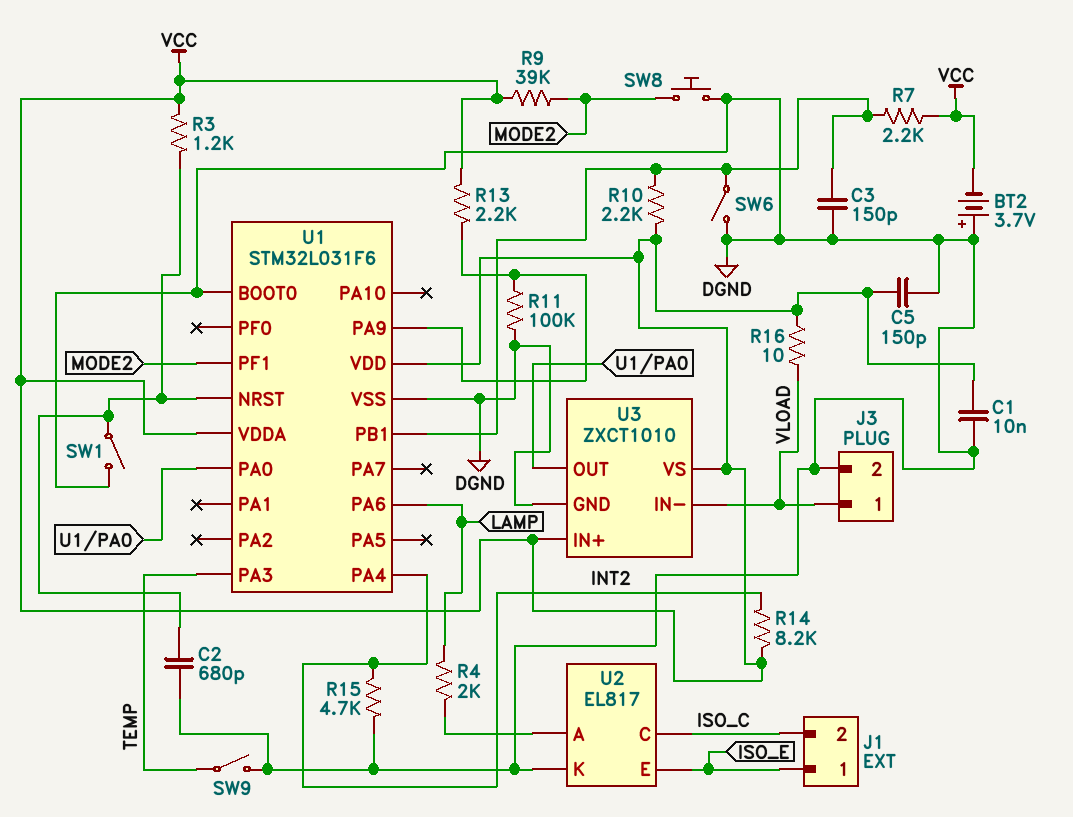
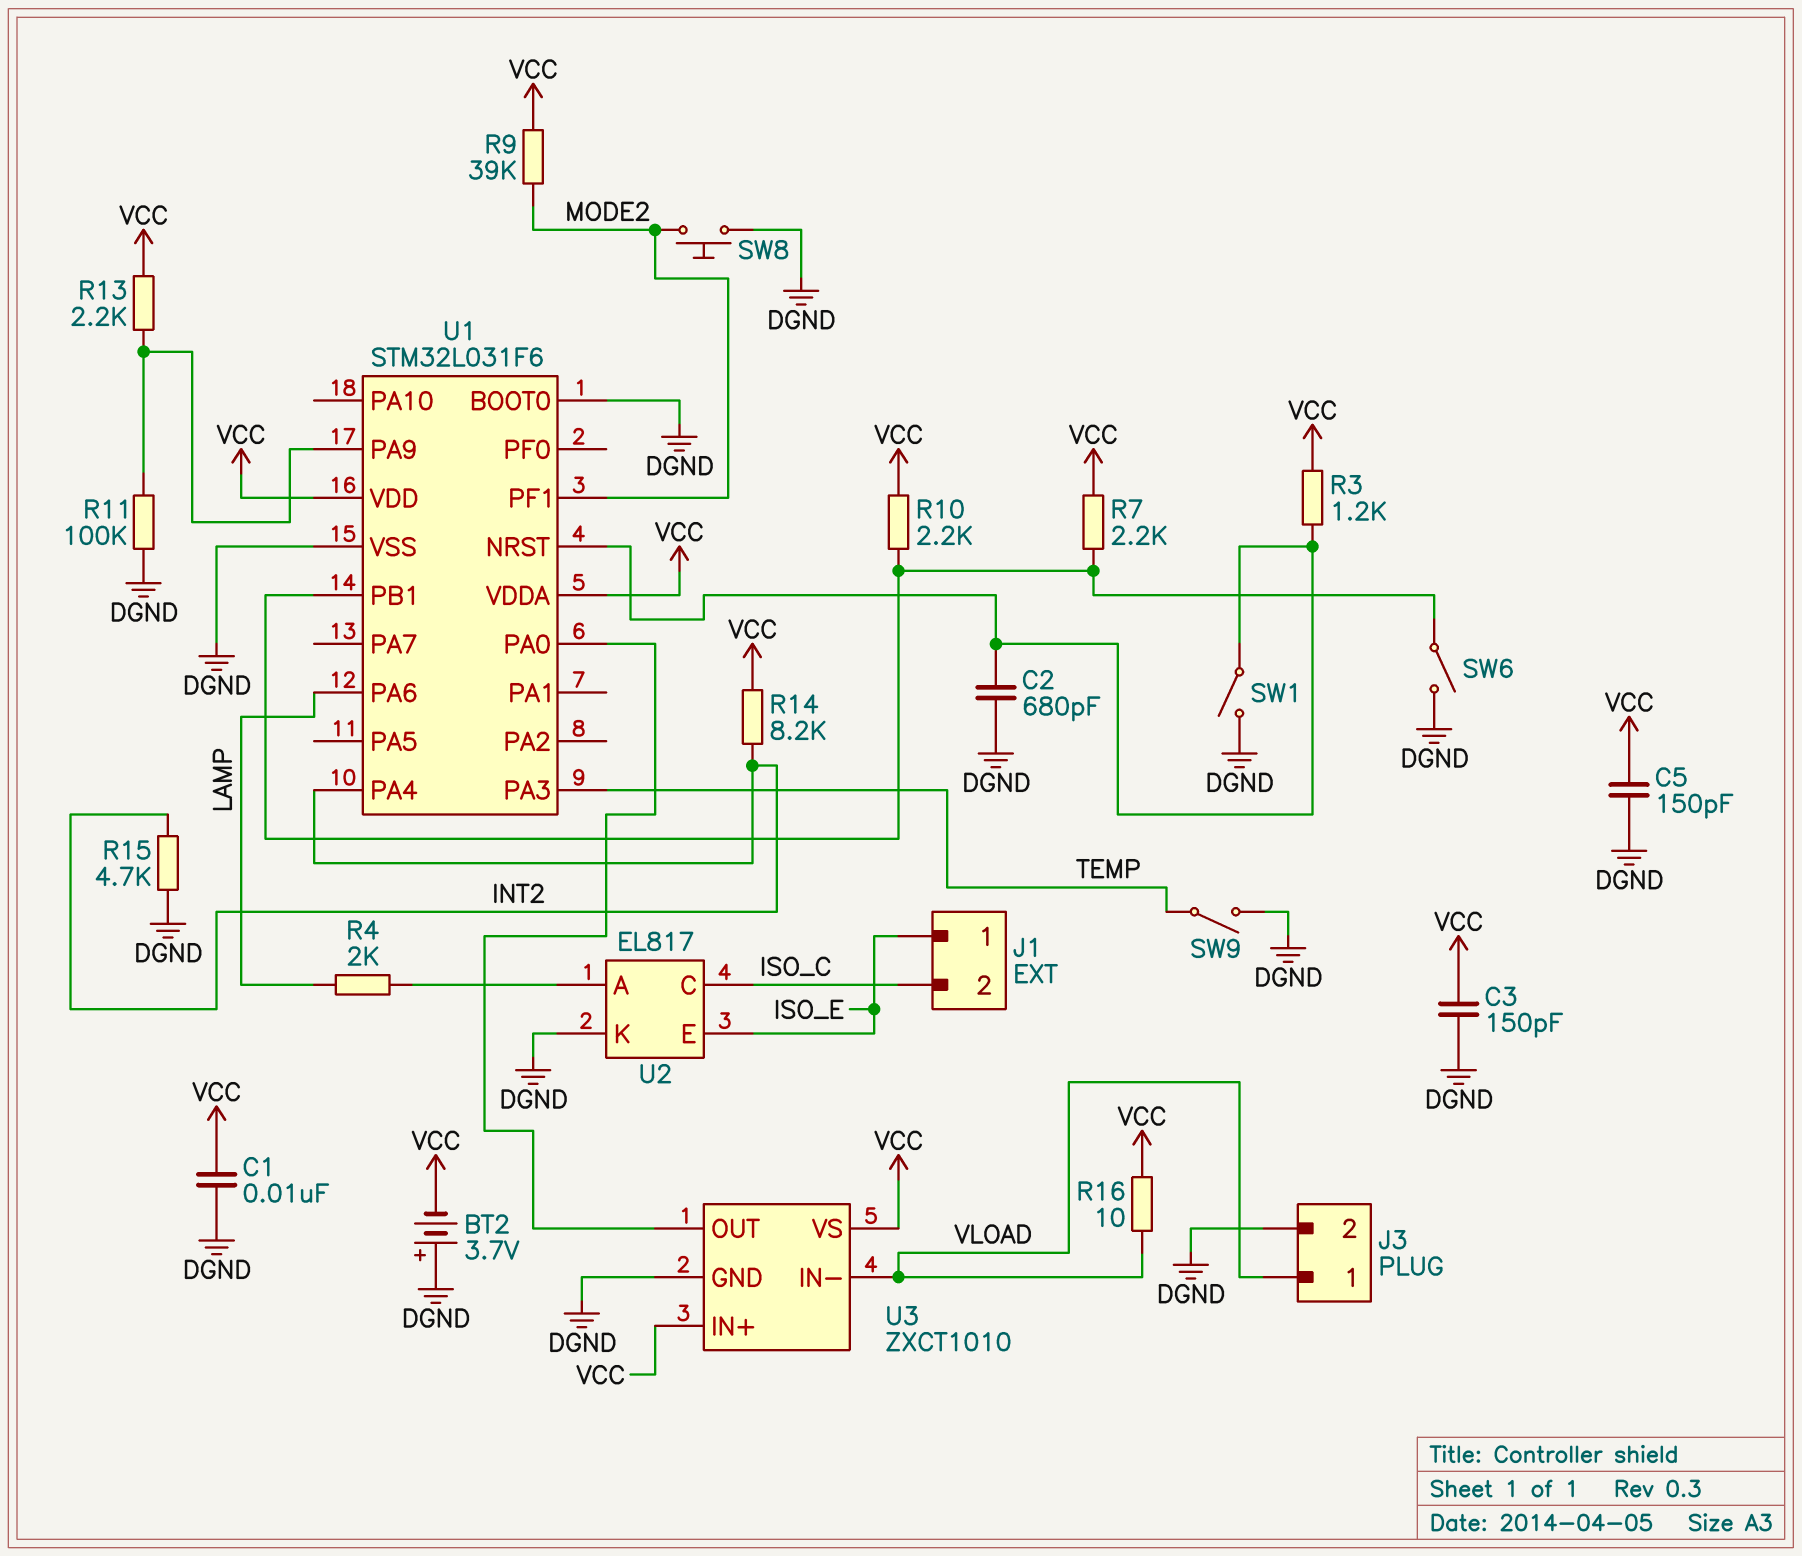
C3: 150pF (DGND, U1/PB1) -> 150pF (DGND, VCC)

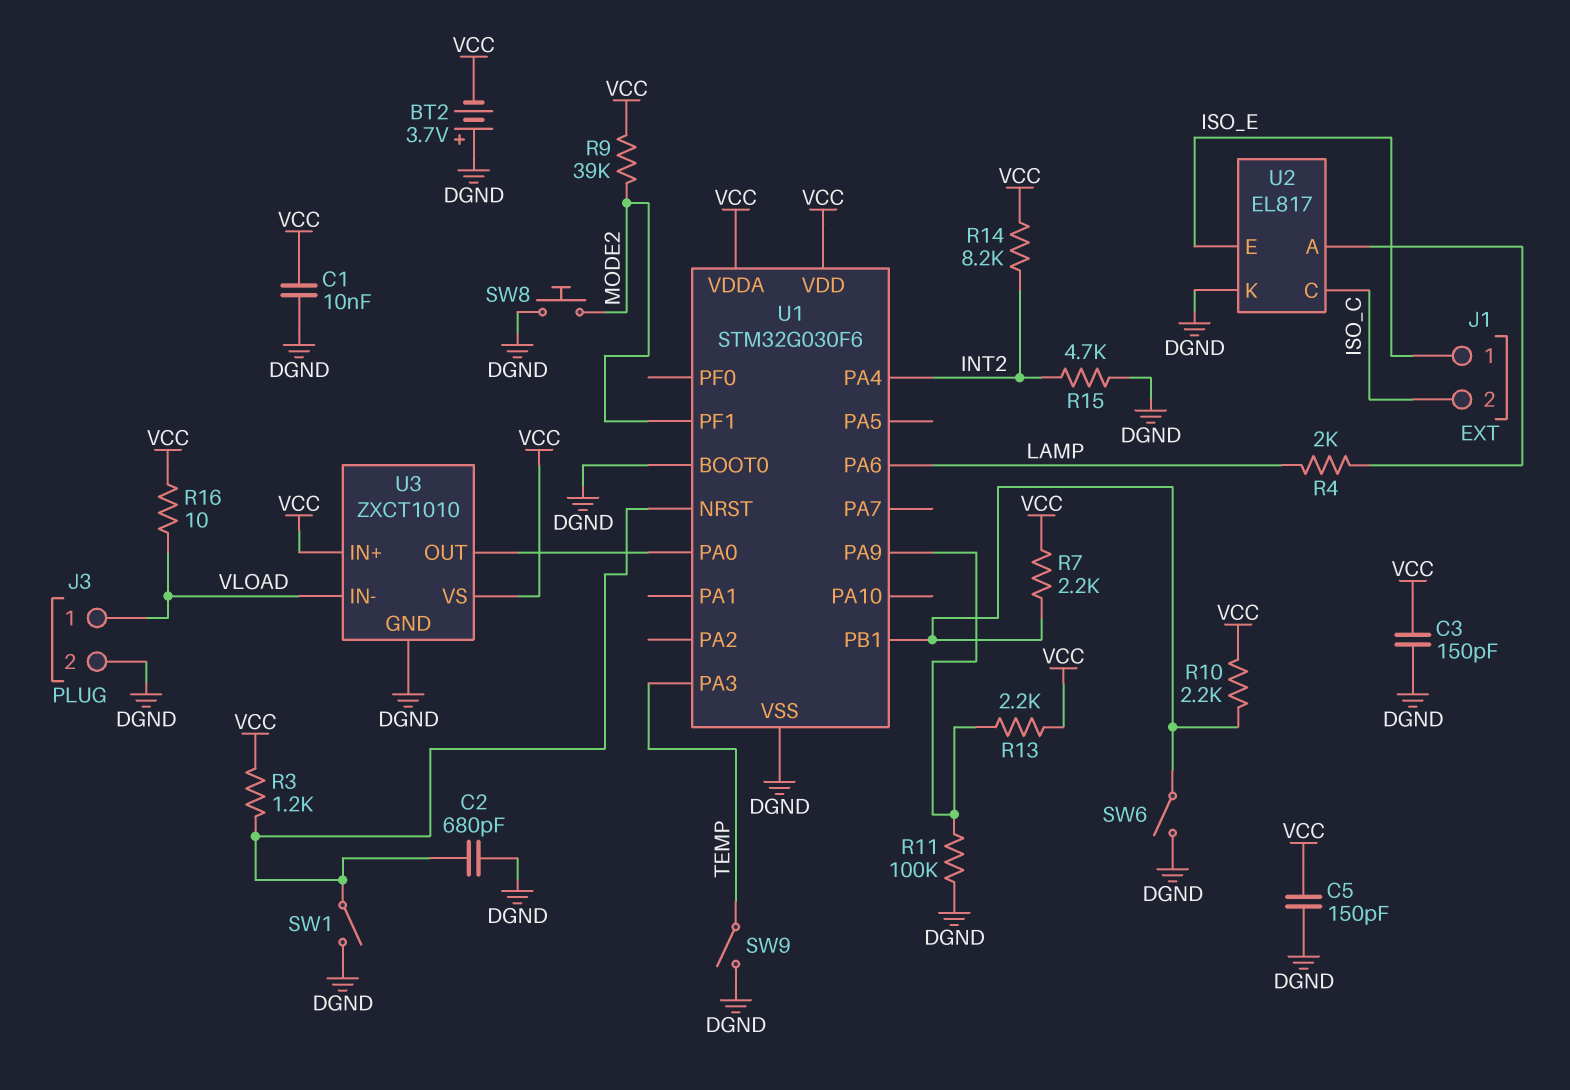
U1: STM32L031F6 -> STM32G030F6

